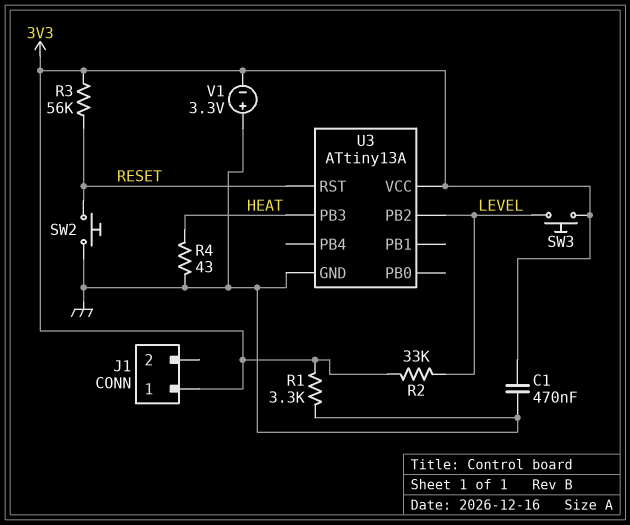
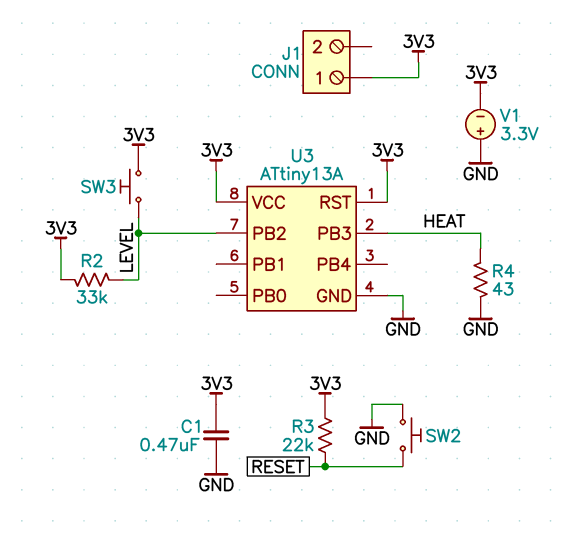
R1: 3.3k (3V3, GND) -> none
R3: 56k (3V3, RESET) -> 22k (3V3, RESET)
U3 pin RST: RESET -> 3V3

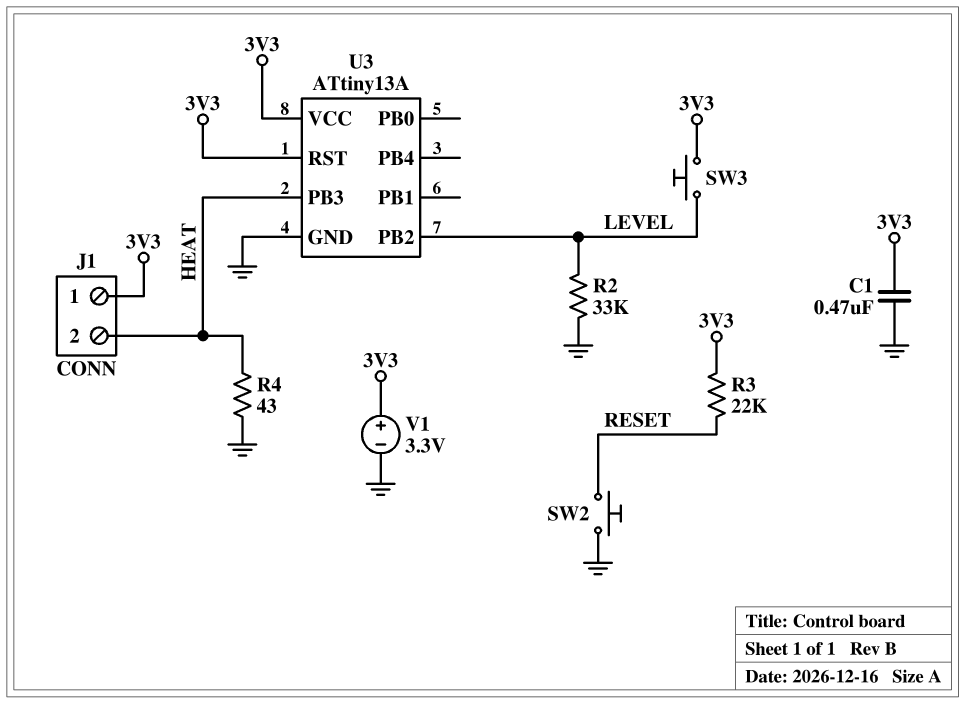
J1 pin 2: none -> HEAT
R2: 33k (3V3, LEVEL) -> 33k (GND, LEVEL)
V1: 3.3V (plus GND, minus 3V3) -> 3.3V (plus 3V3, minus GND)

